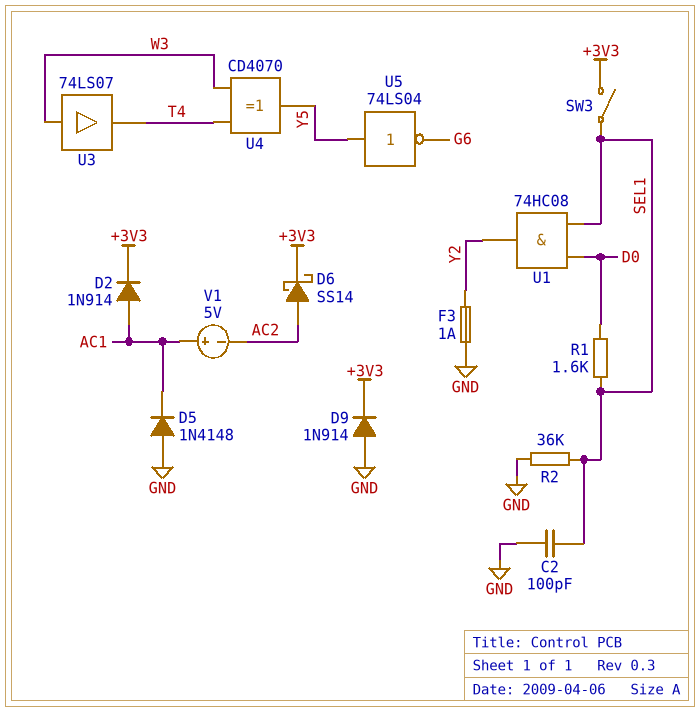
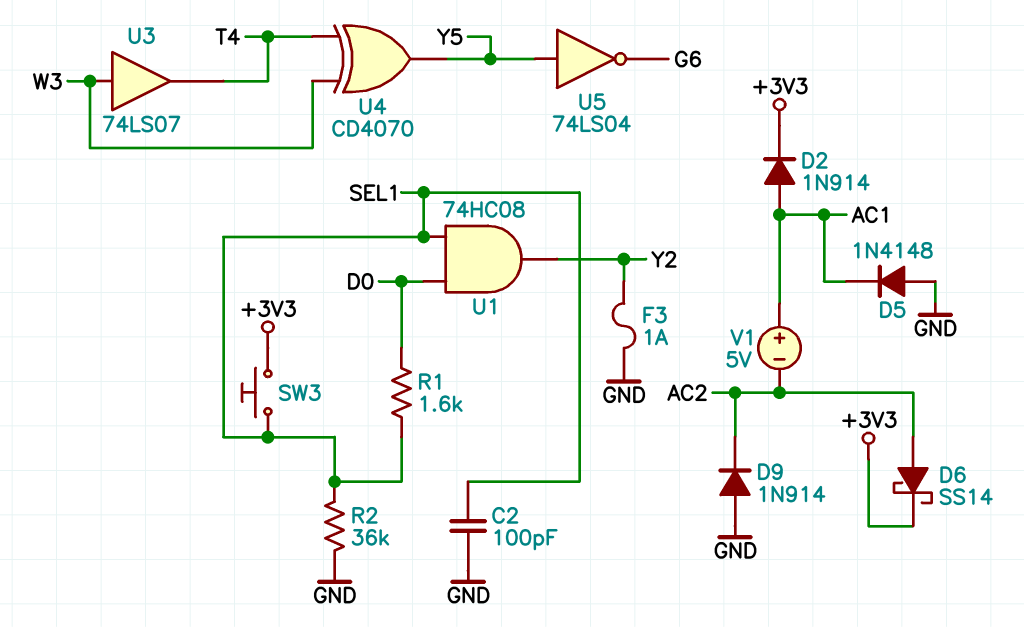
D9: diode 1N914 (A GND, K +3V3) -> diode 1N914 (A GND, K AC2)
SW3: switch (+3V3, SEL1) -> button (+3V3, SEL1)

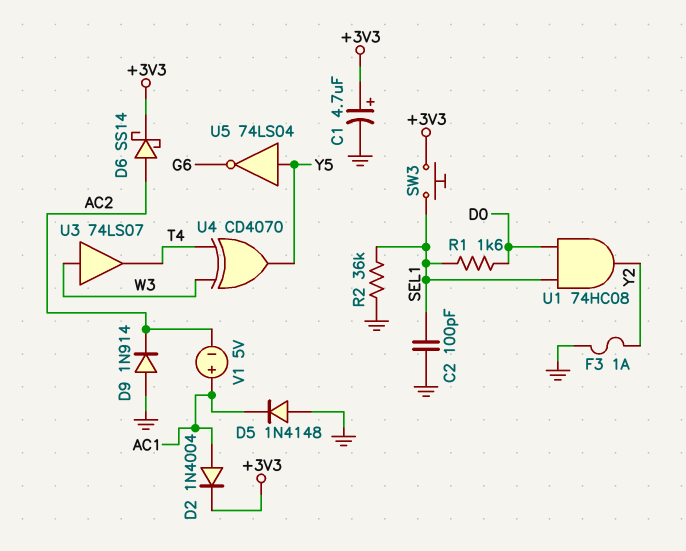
C1: none -> 4.7uF (plus +3V3, minus GND)
D2: diode 1N914 (A AC1, K +3V3) -> diode 1N4004 (A AC1, K +3V3)

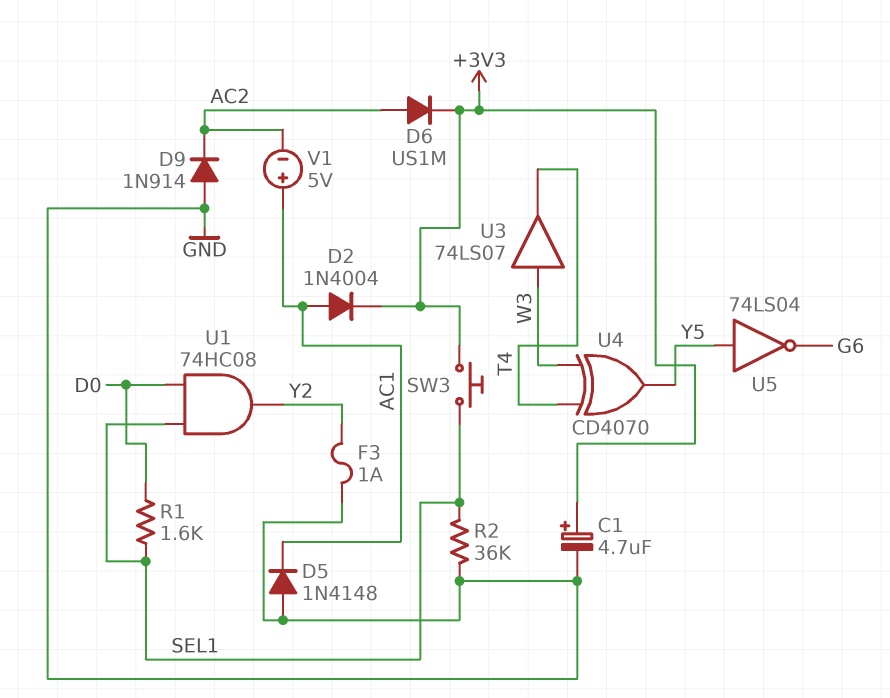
C2: 100pF (GND, SEL1) -> none
D6: schottky SS14 (A AC2, K +3V3) -> diode US1M (A AC2, K +3V3)

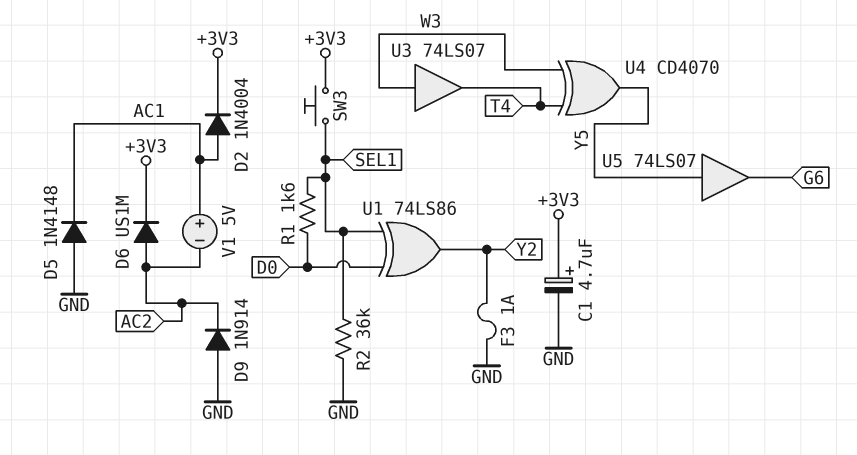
U1: AND 74HC08 (in D0, in SEL1, out Y2) -> XOR 74LS86 (in D0, in SEL1, out Y2)
U5: NOT 74LS04 (in Y5, out G6) -> buffer 74LS07 (in Y5, out G6)

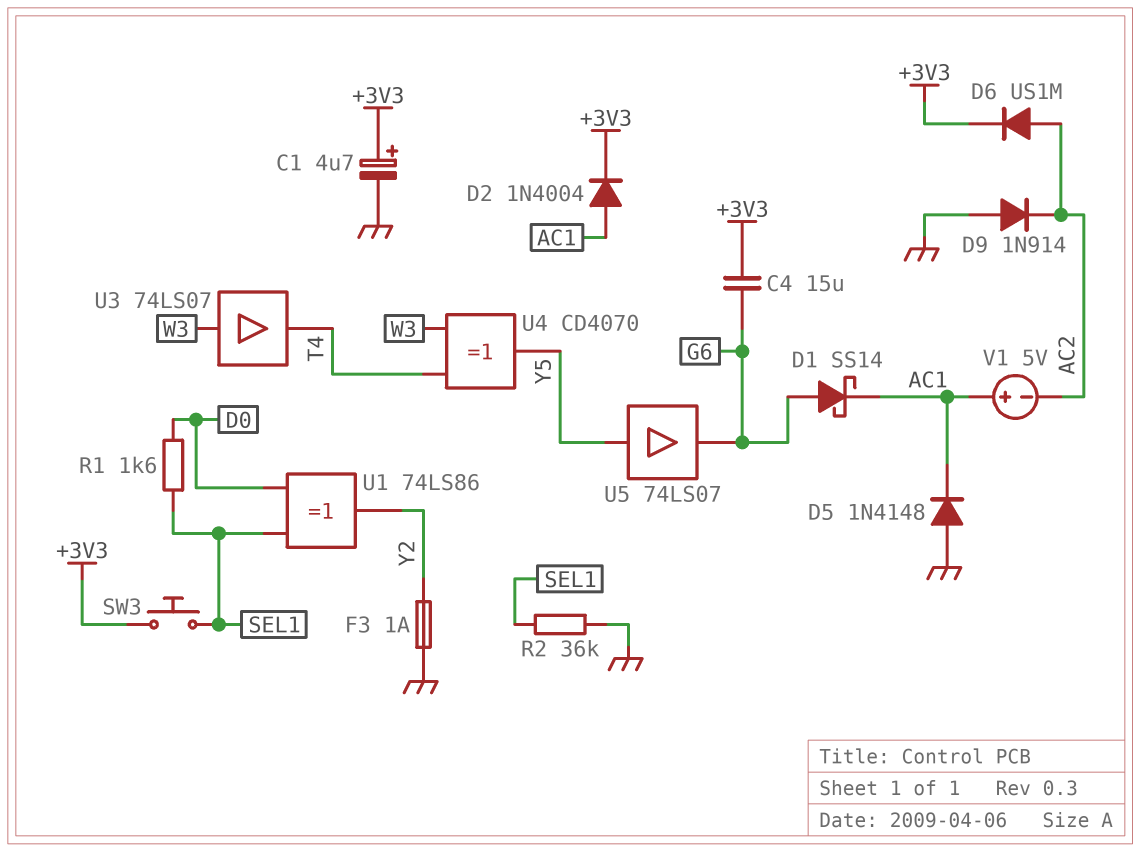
C4: none -> 15uF (+3V3, G6)
D1: none -> schottky SS14 (A G6, K AC1)

